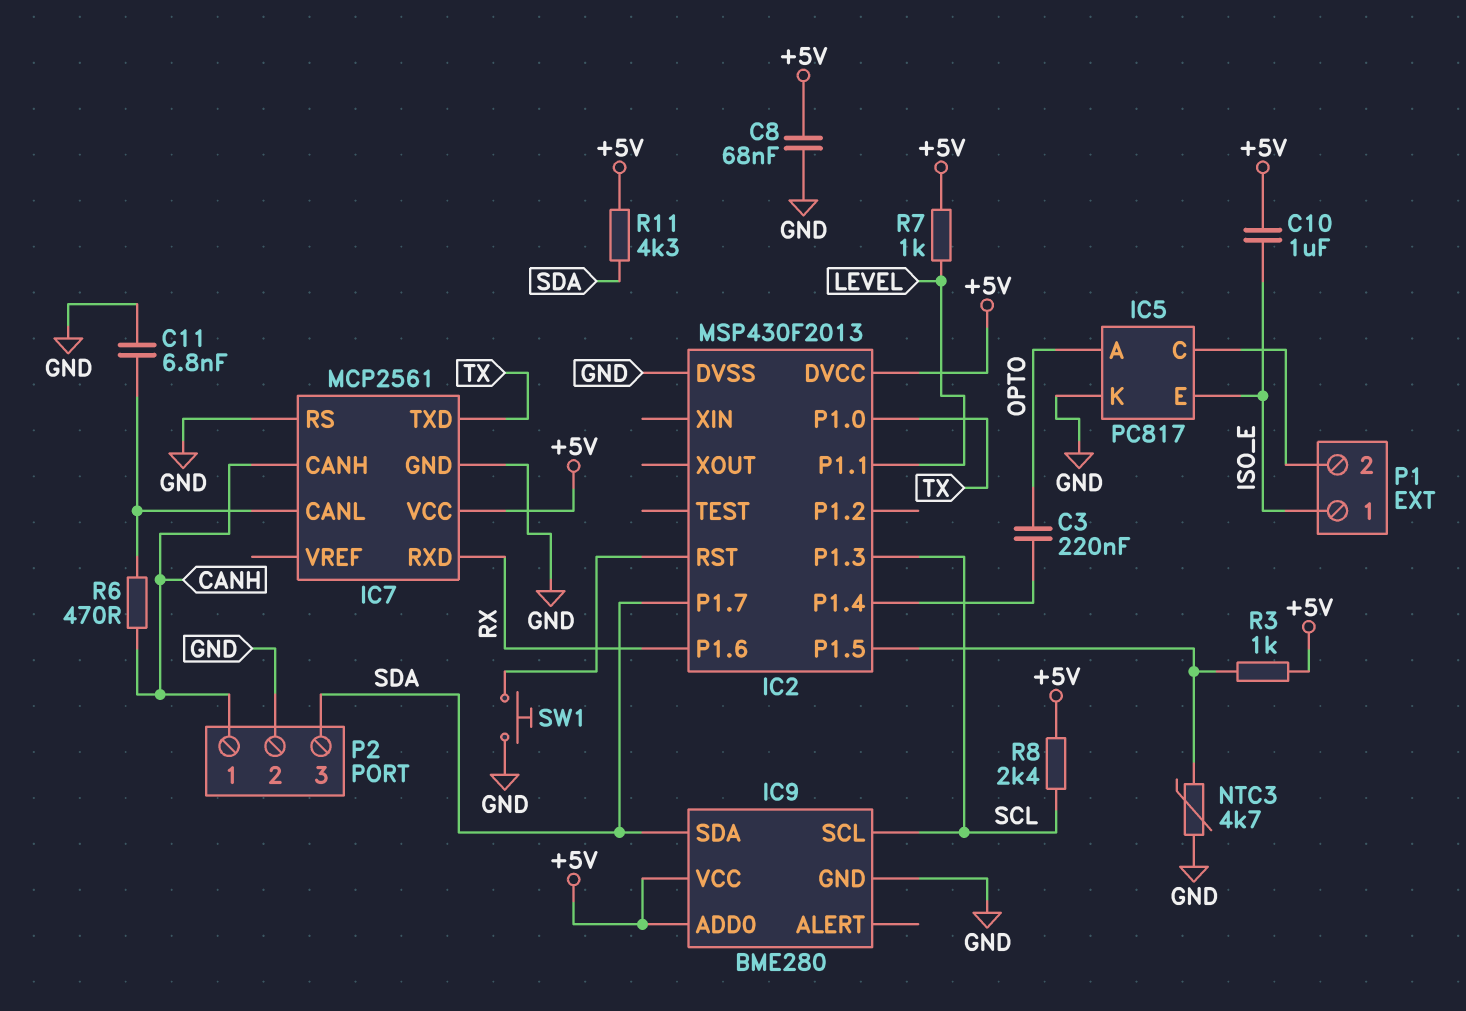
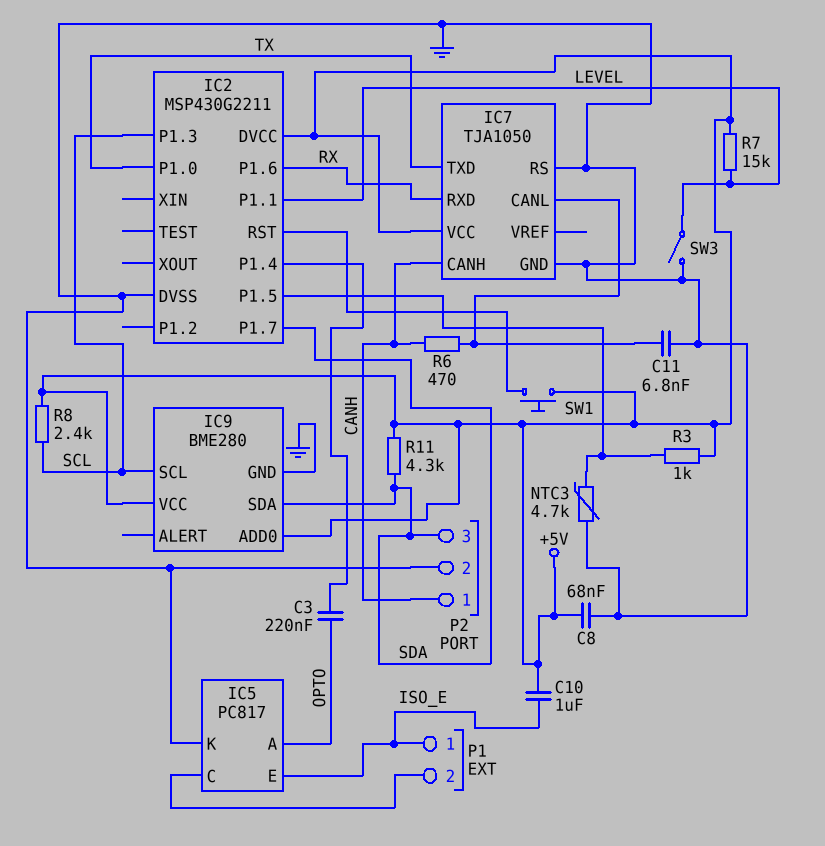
IC2: MSP430F2013 -> MSP430G2211
IC7: MCP2561 -> TJA1050
R7: 1k (+5V, LEVEL) -> 15k (+5V, LEVEL)
SW1: button (GND, IC2/RST) -> button (+5V, IC2/RST)
SW3: none -> switch (GND, LEVEL)

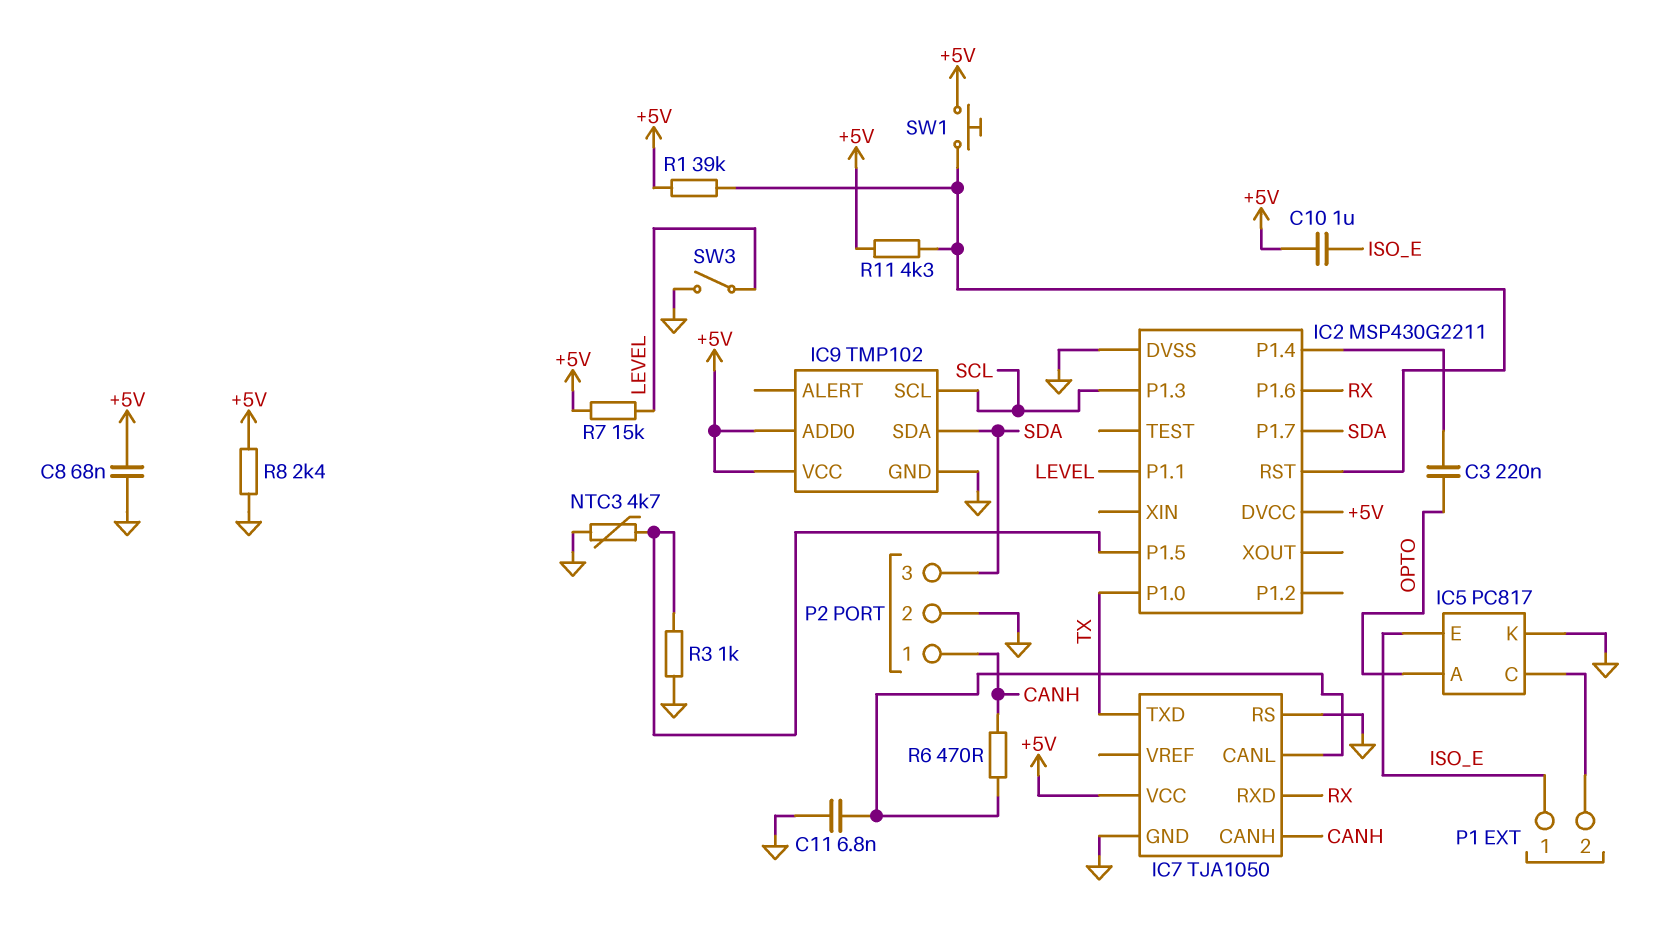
IC9: BME280 -> TMP102
R1: none -> 39k (+5V, IC2/RST)
R3: 1k (+5V, IC2/P1.5) -> 1k (GND, IC2/P1.5)
R8: 2.4k (+5V, SCL) -> 2.4k (+5V, GND)
R11: 4.3k (+5V, SDA) -> 4.3k (+5V, IC2/RST)

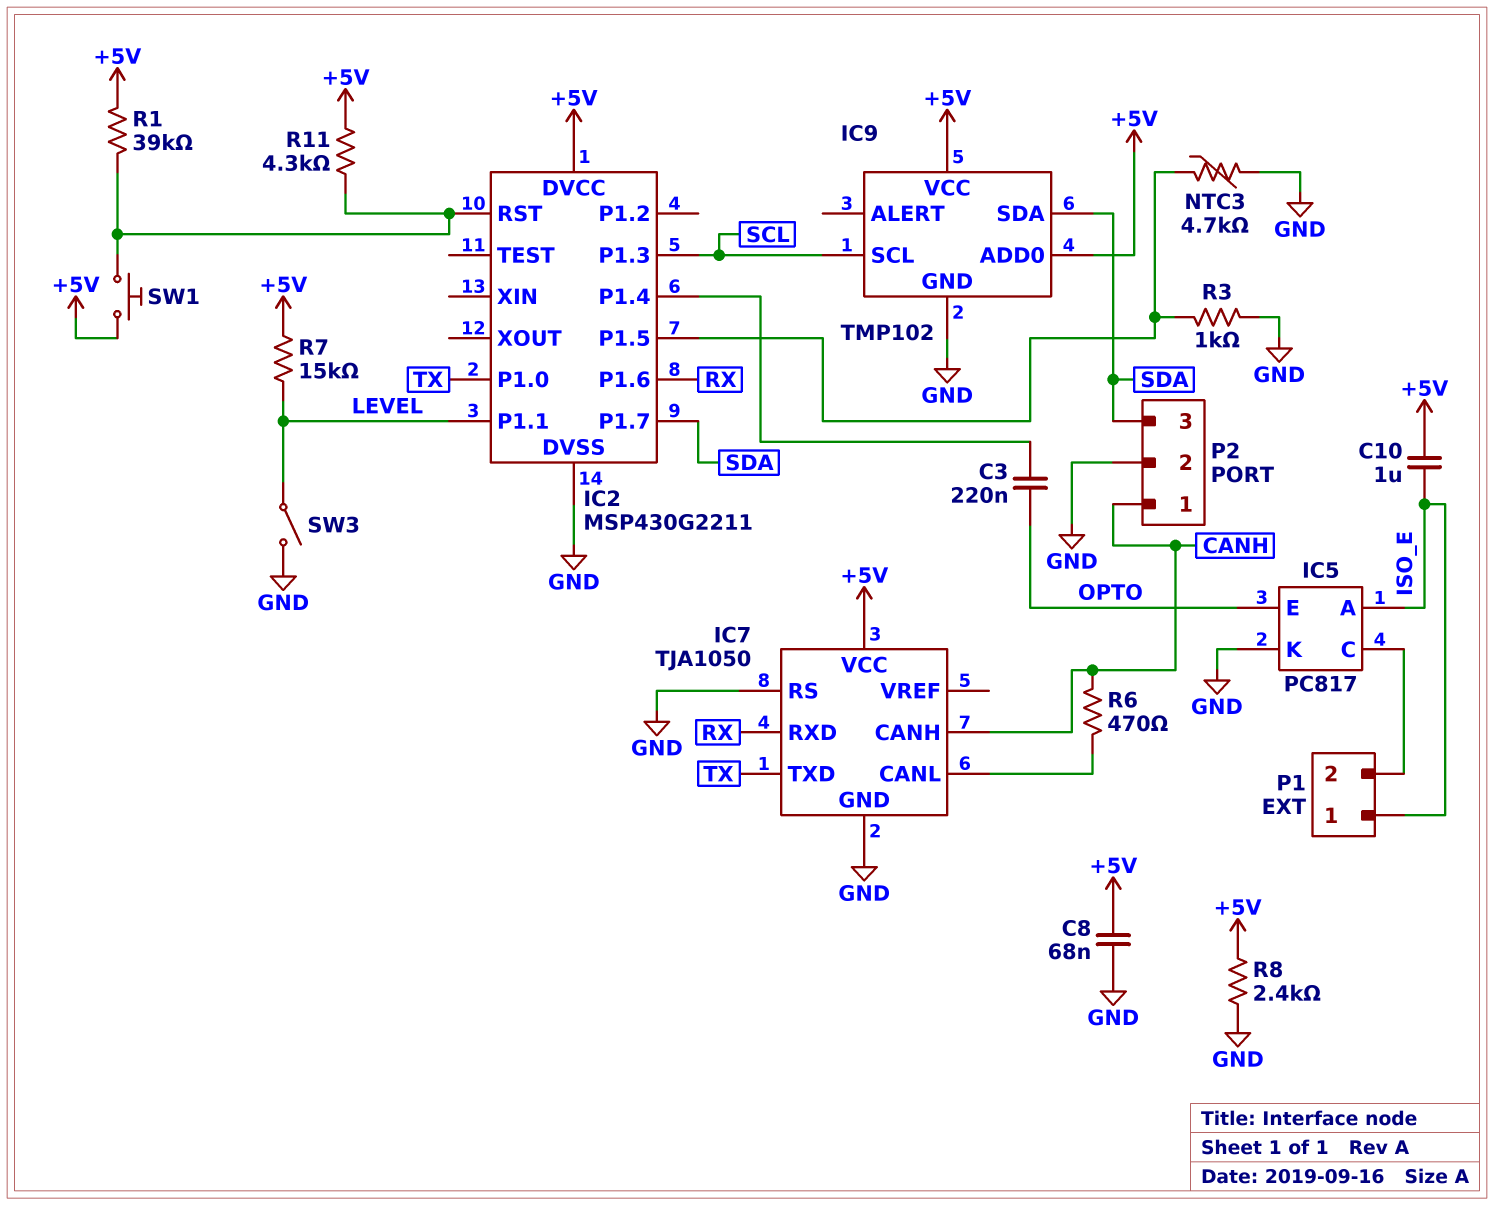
C11: 6.8nF (GND, IC7/CANL) -> none
IC5 pin A: OPTO -> ISO_E
IC5 pin E: ISO_E -> OPTO

